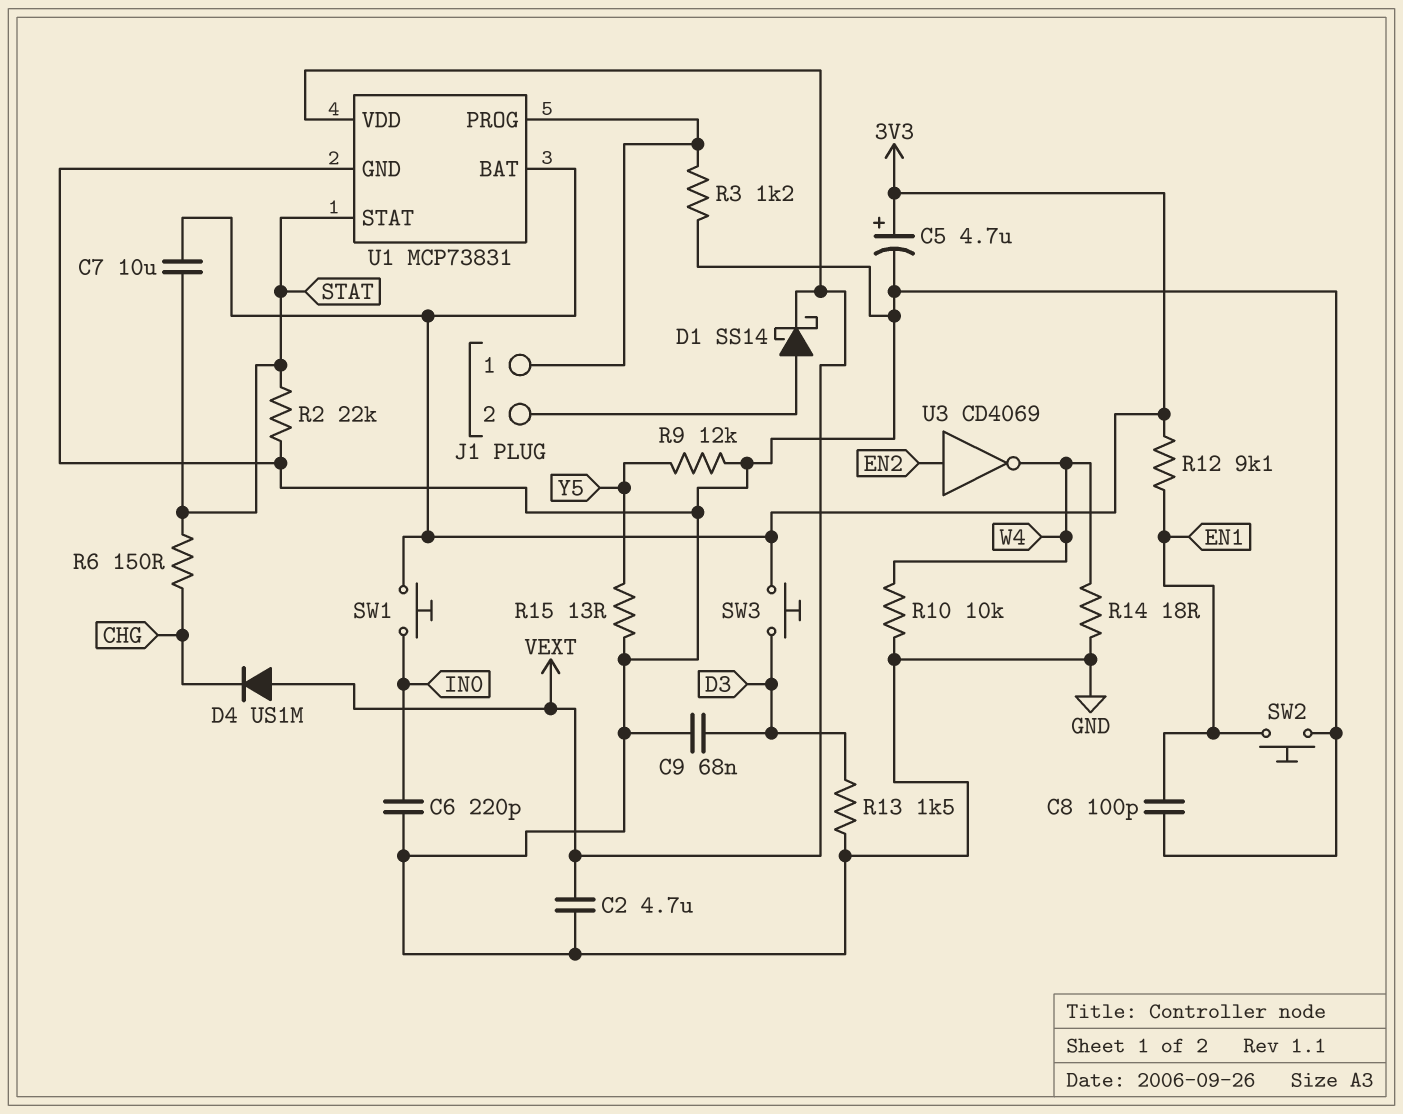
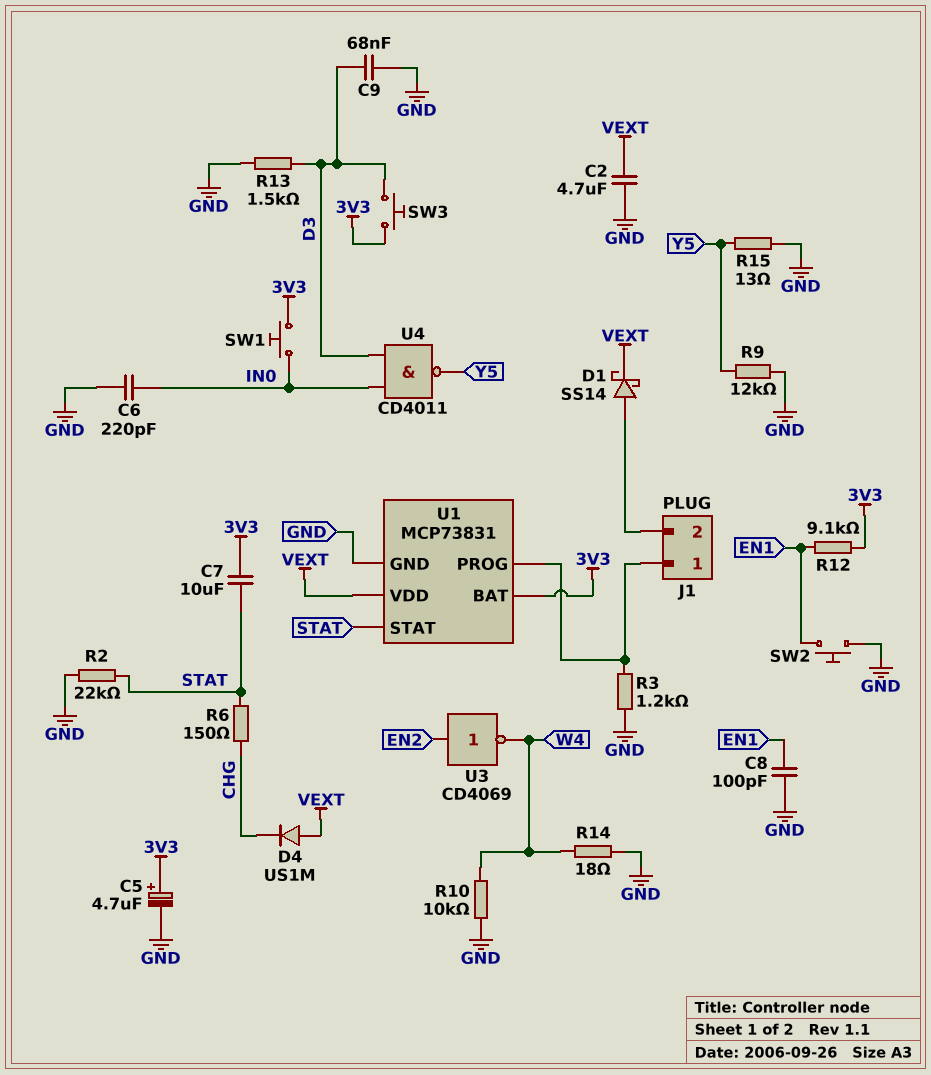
U4: none -> NAND CD4011 (in D3, in IN0, out Y5)

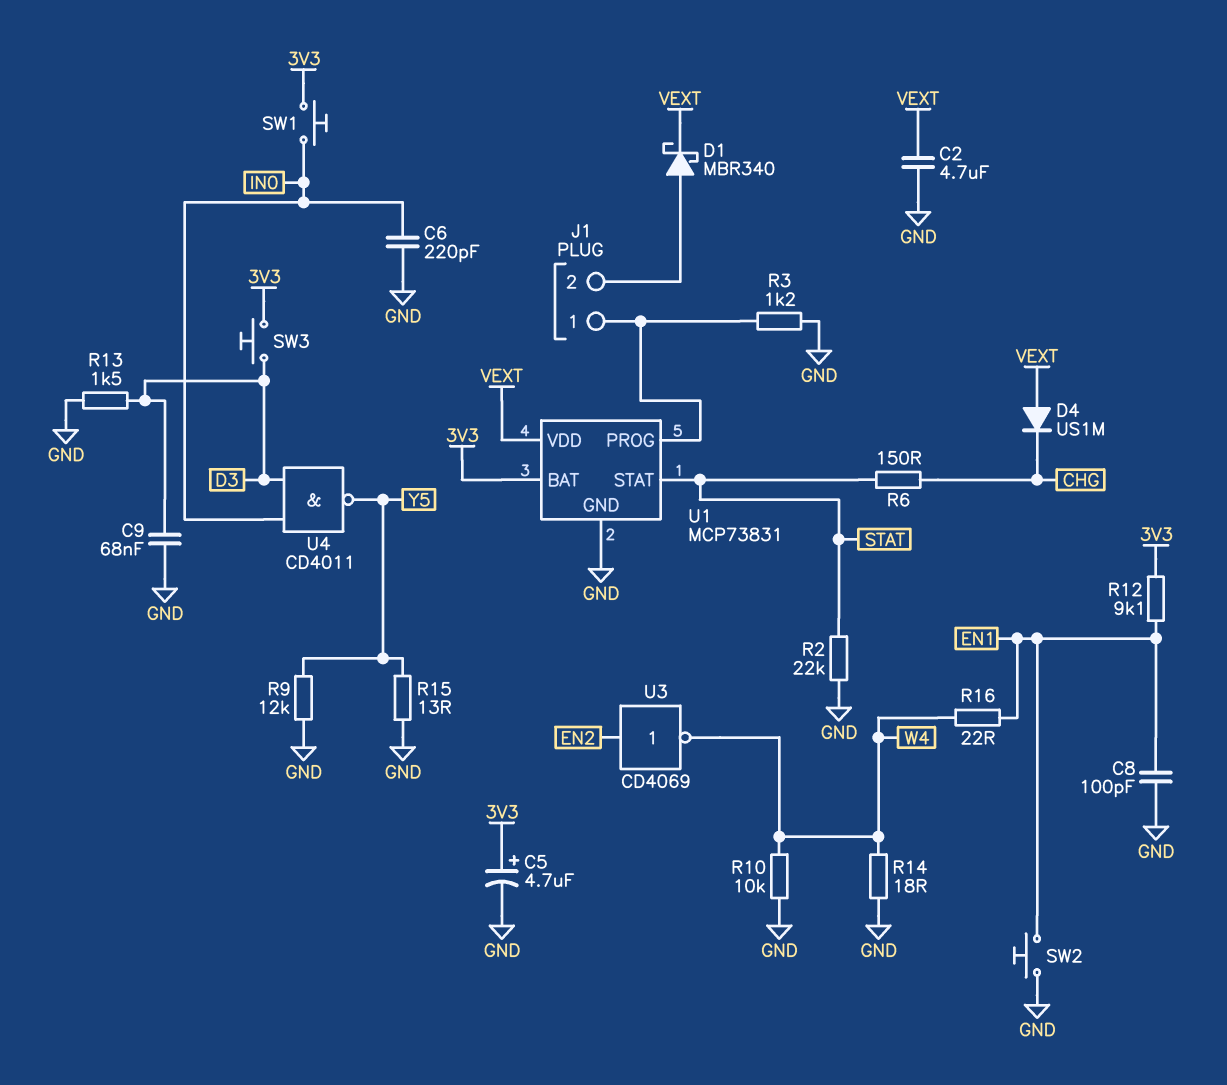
C7: 10uF (3V3, STAT) -> none
D1: schottky SS14 (A J1/2, K VEXT) -> schottky MBR340 (A J1/2, K VEXT)
R16: none -> 22 (EN1, W4)

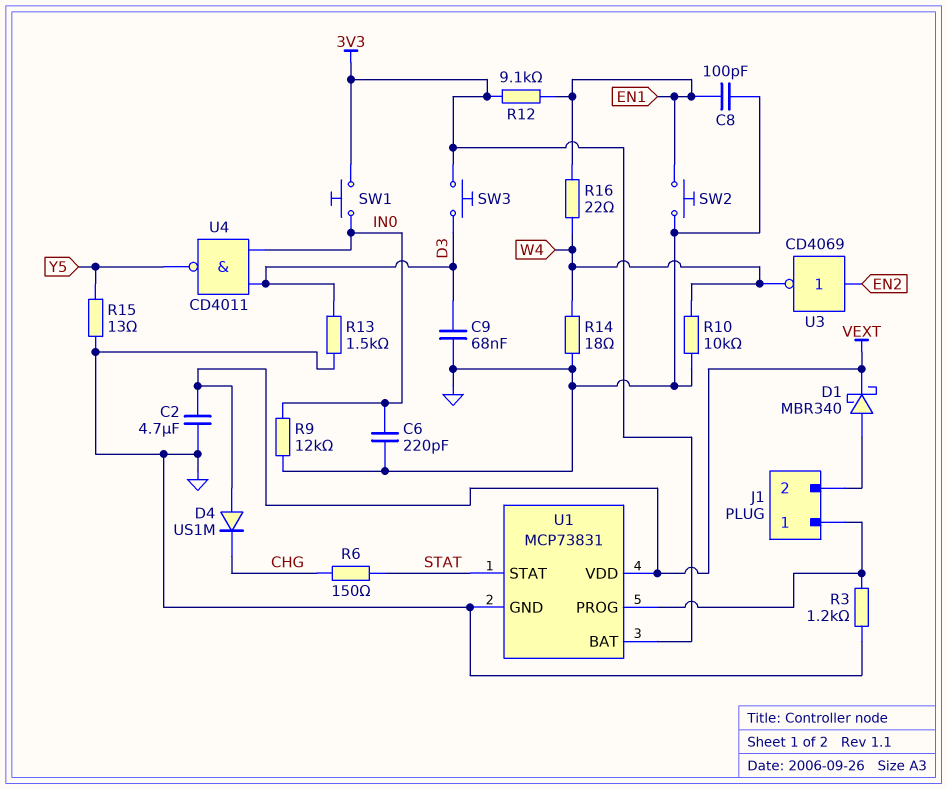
C5: 4.7uF (plus 3V3, minus GND) -> none
R2: 22k (GND, STAT) -> none
R9: 12k (GND, Y5) -> 12k (GND, IN0)

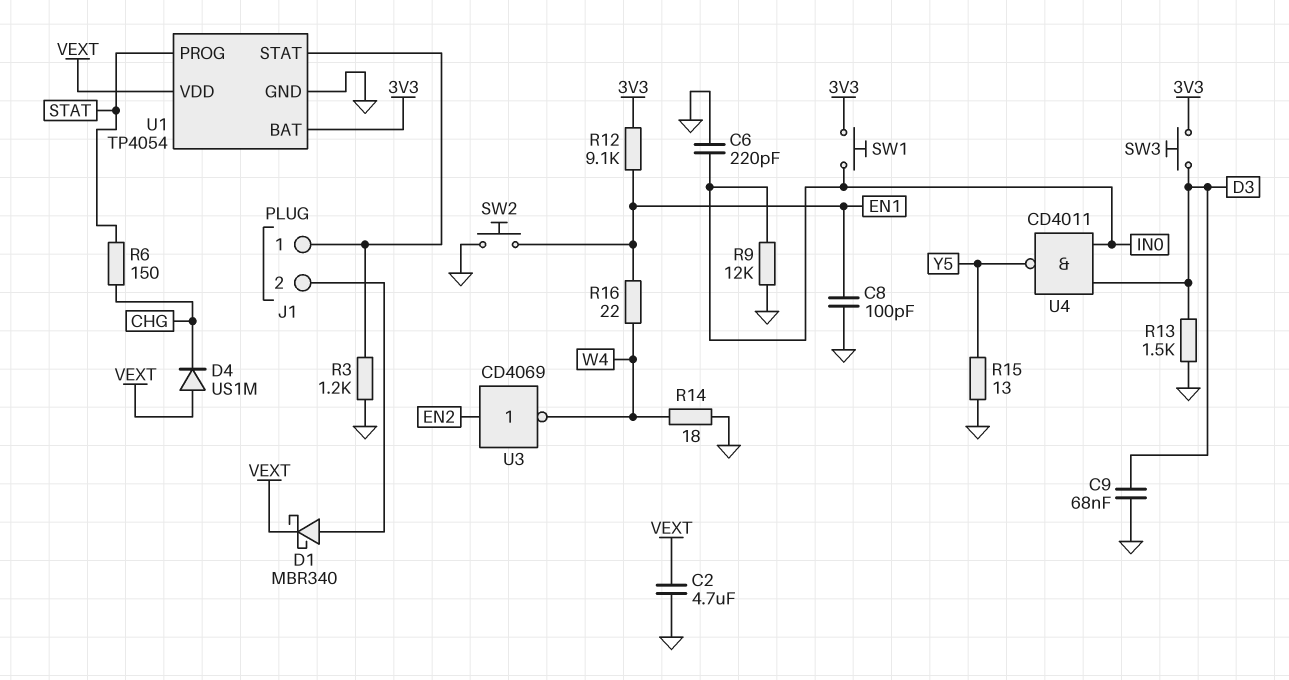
R10: 10k (GND, W4) -> none
U1: MCP73831 -> TP4054
U1 pin PROG: J1/1 -> STAT
U1 pin STAT: STAT -> J1/1

